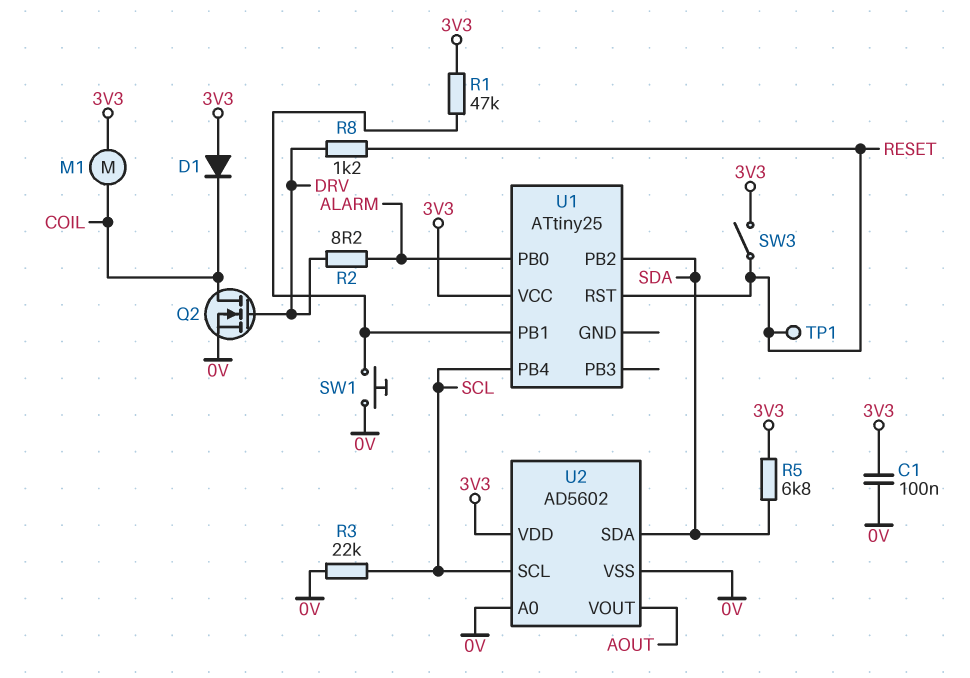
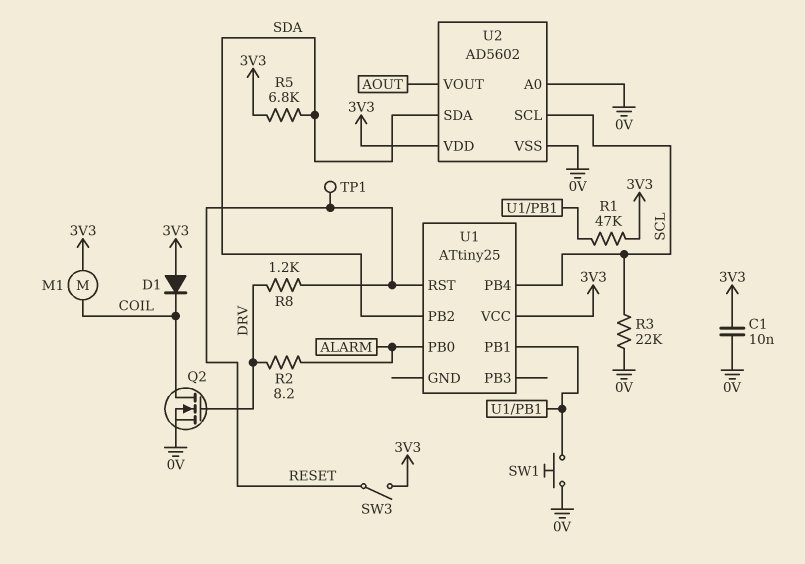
C1: 100nF (0V, 3V3) -> 10nF (0V, 3V3)

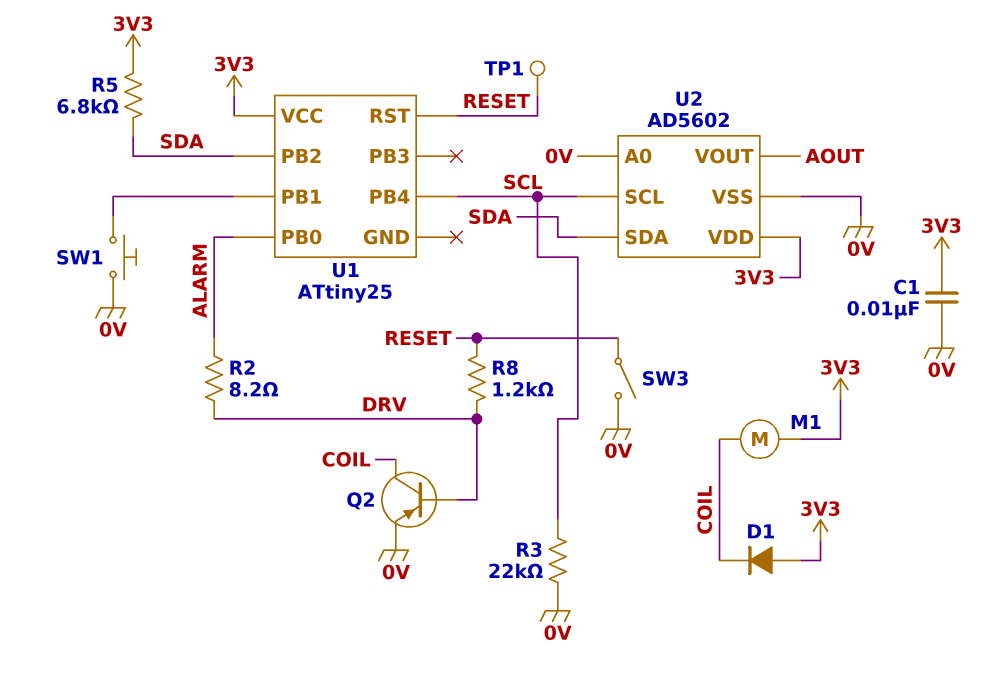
Q2: NMOS (G DRV, D COIL, S 0V) -> PNP (B DRV, C COIL, E 0V)
R1: 47k (3V3, U1/PB1) -> none
SW3: switch (3V3, RESET) -> switch (0V, RESET)

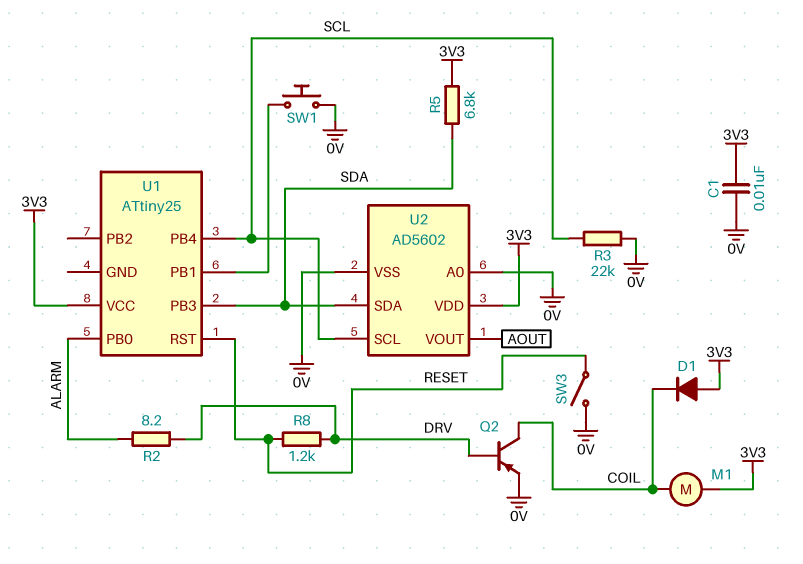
TP1: test point (RESET) -> none
U1 pin PB2: SDA -> none
U1 pin PB3: none -> SDA

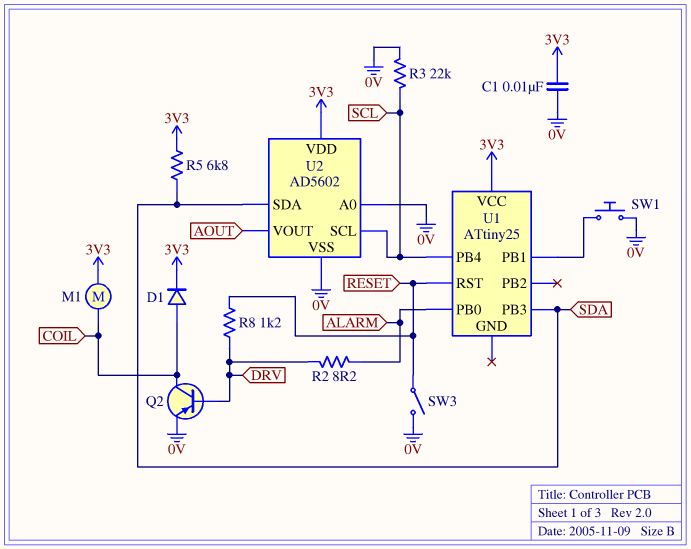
D1: diode (A 3V3, K COIL) -> diode (A COIL, K 3V3)

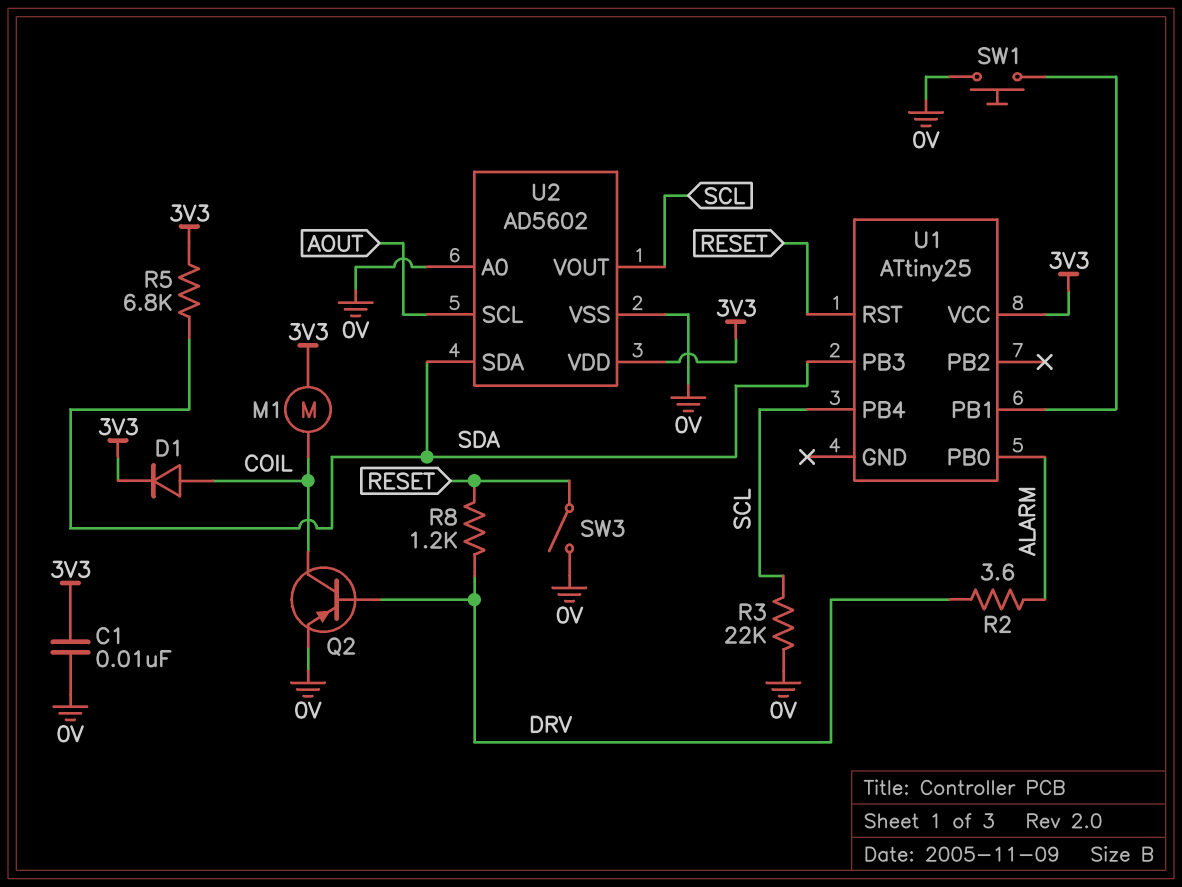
R2: 8.2 (ALARM, DRV) -> 3.6 (ALARM, DRV)
U2 pin SCL: SCL -> AOUT
U2 pin VOUT: AOUT -> SCL

